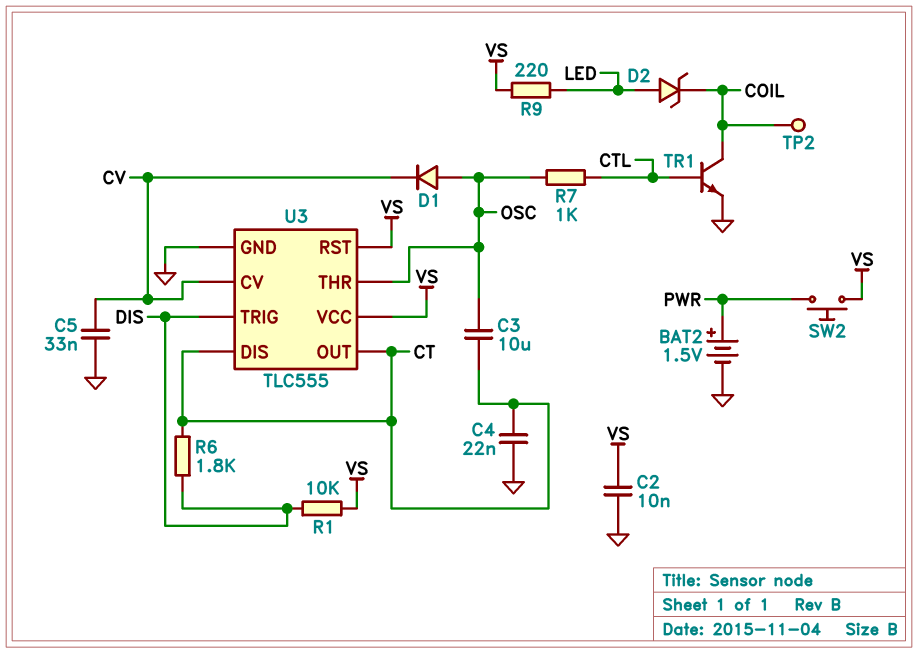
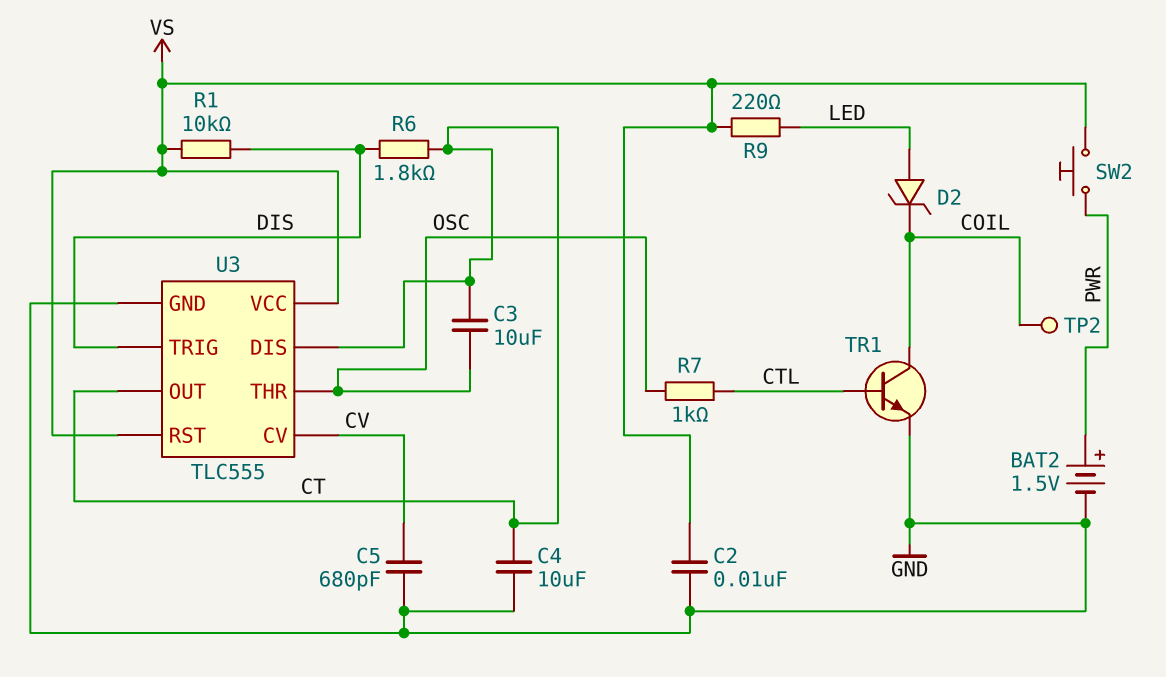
C4: 22nF (CT, GND) -> 10uF (CT, GND)
C5: 33nF (CV, GND) -> 680pF (CV, GND)
D1: diode (A OSC, K CV) -> none

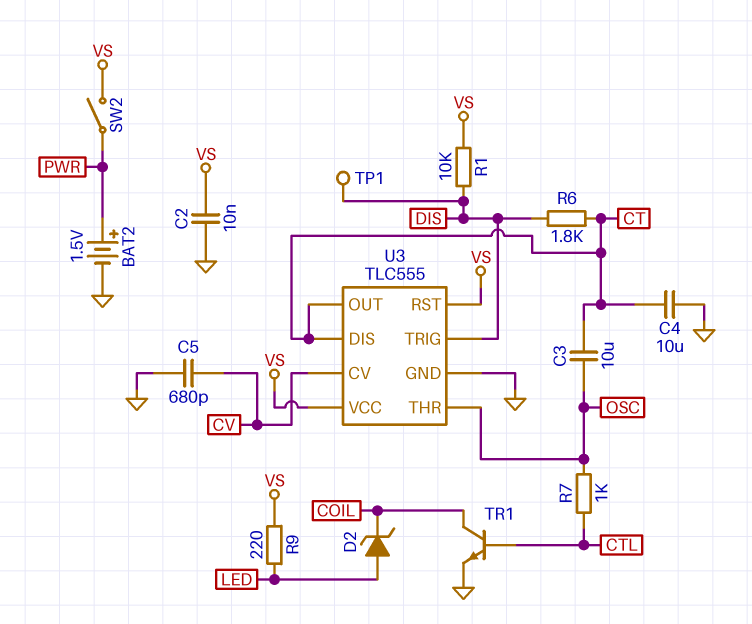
SW2: button (PWR, VS) -> switch (PWR, VS)
TP1: none -> test point (DIS)
TP2: test point (COIL) -> none

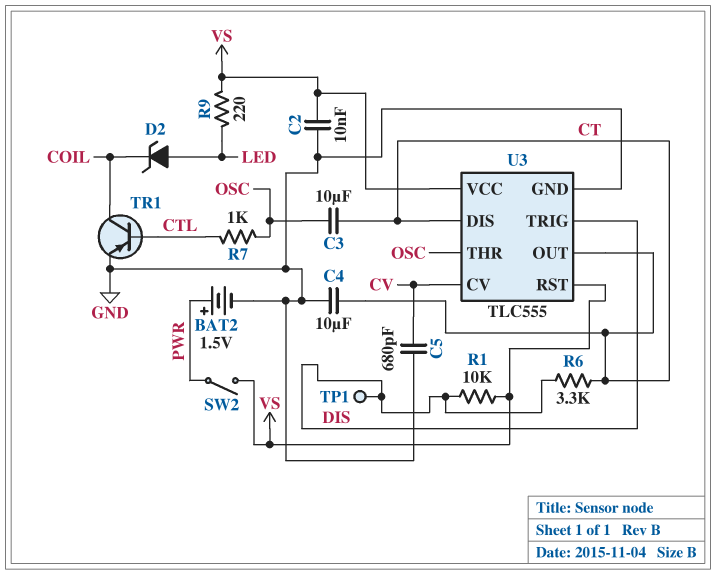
R6: 1.8k (CT, DIS) -> 3.3k (CT, DIS)
TR1: NPN (B CTL, C COIL, E GND) -> PNP (B CTL, C COIL, E GND)

